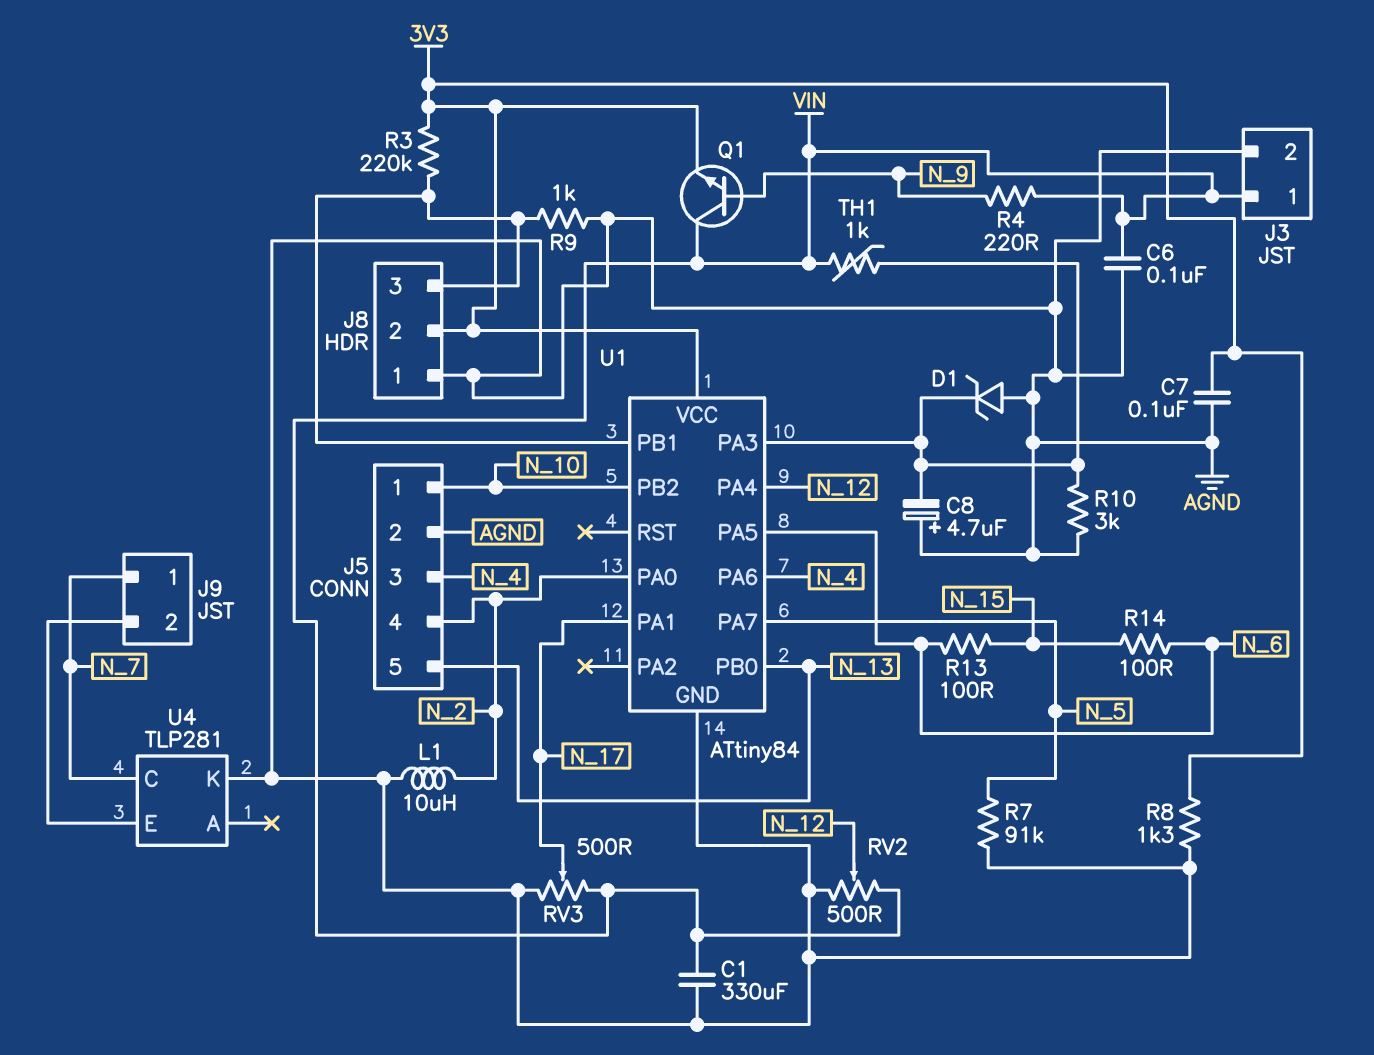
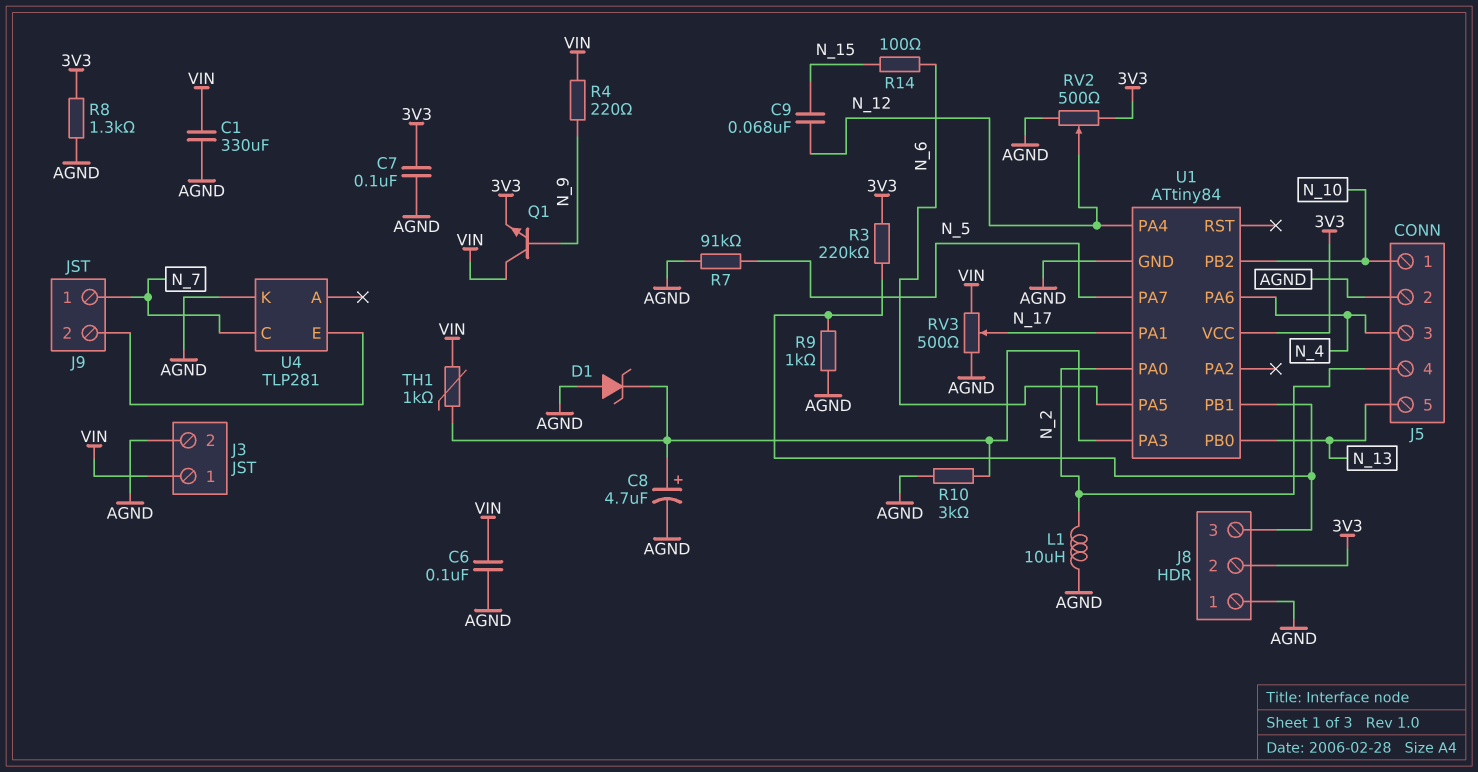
C8: 4.7uF (plus AGND, minus U1/PA3) -> 4.7uF (plus U1/PA3, minus AGND)
C9: none -> 68nF (N_12, N_15)
R13: 100 (N_6, N_15) -> none
RV2: 500 (AGND, VIN, wiper N_12) -> 500 (3V3, AGND, wiper N_12)

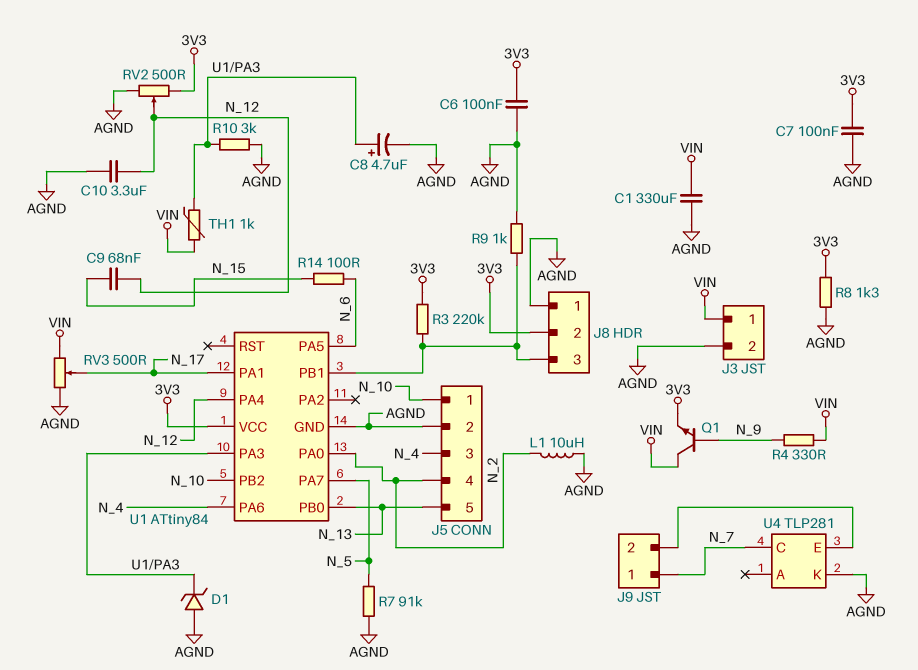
C6: 100nF (AGND, VIN) -> 100nF (3V3, AGND)
C10: none -> 3.3uF (AGND, N_12)
R4: 220 (N_9, VIN) -> 330 (N_9, VIN)

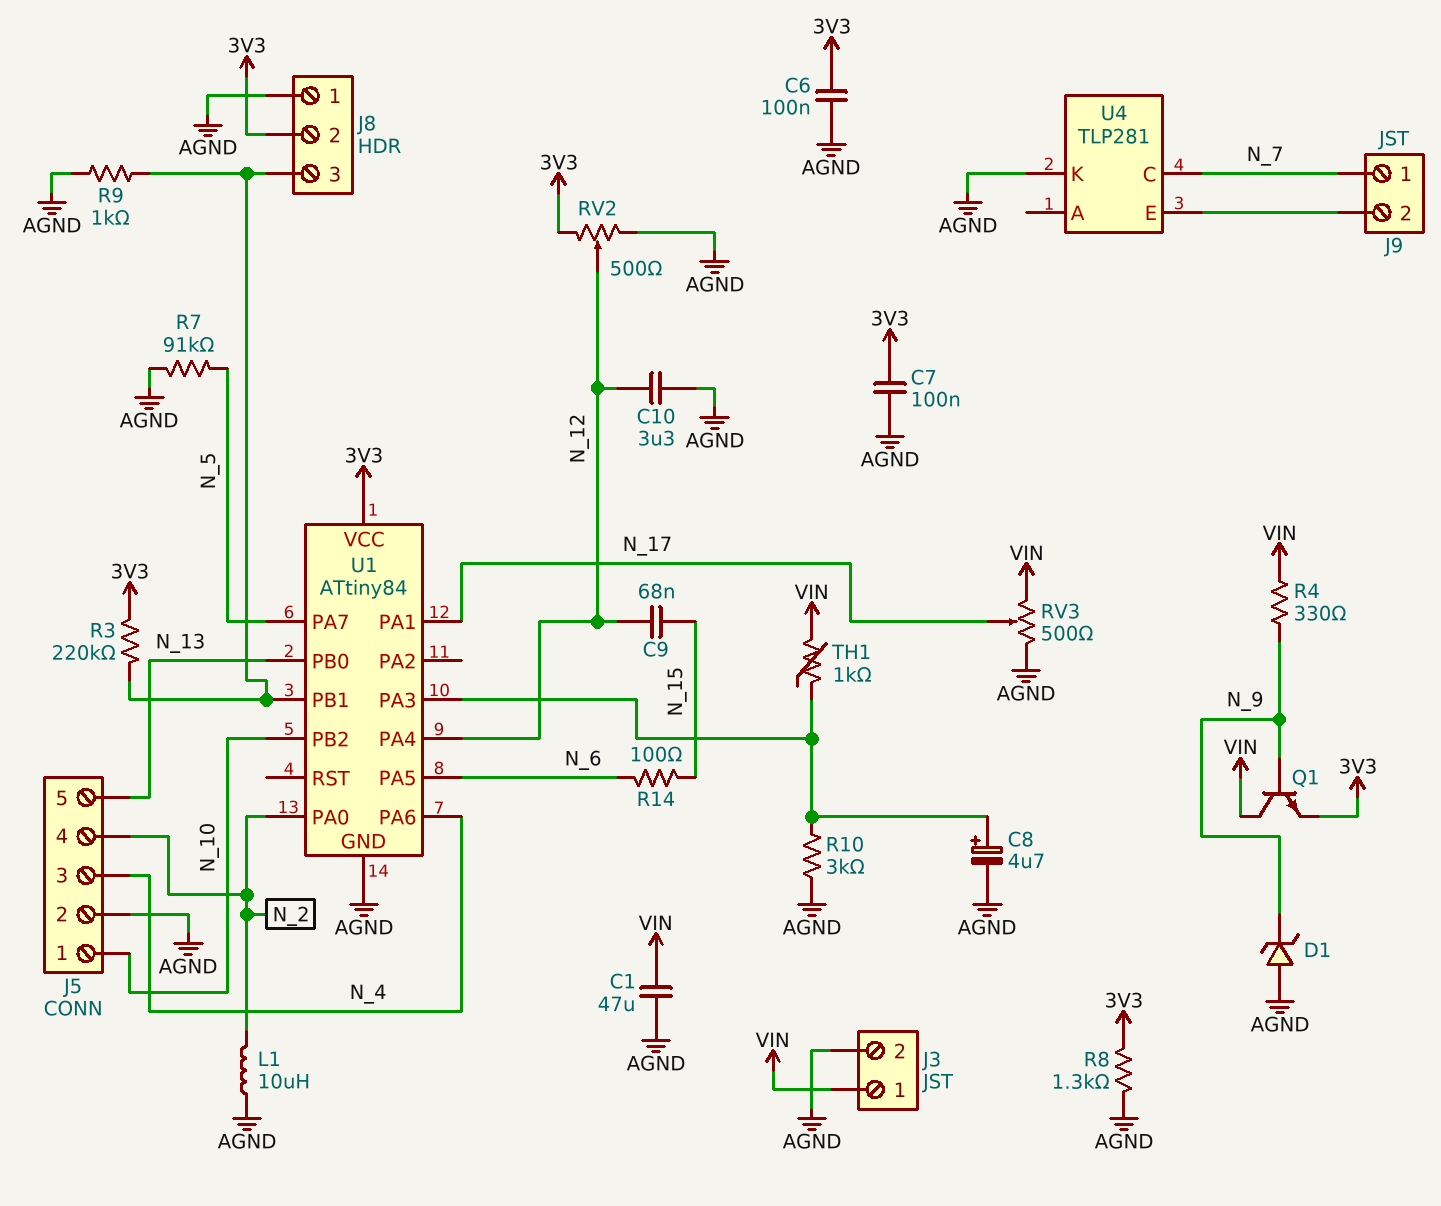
C1: 330uF (AGND, VIN) -> 47uF (AGND, VIN)
D1: zener (A AGND, K U1/PA3) -> zener (A AGND, K N_9)

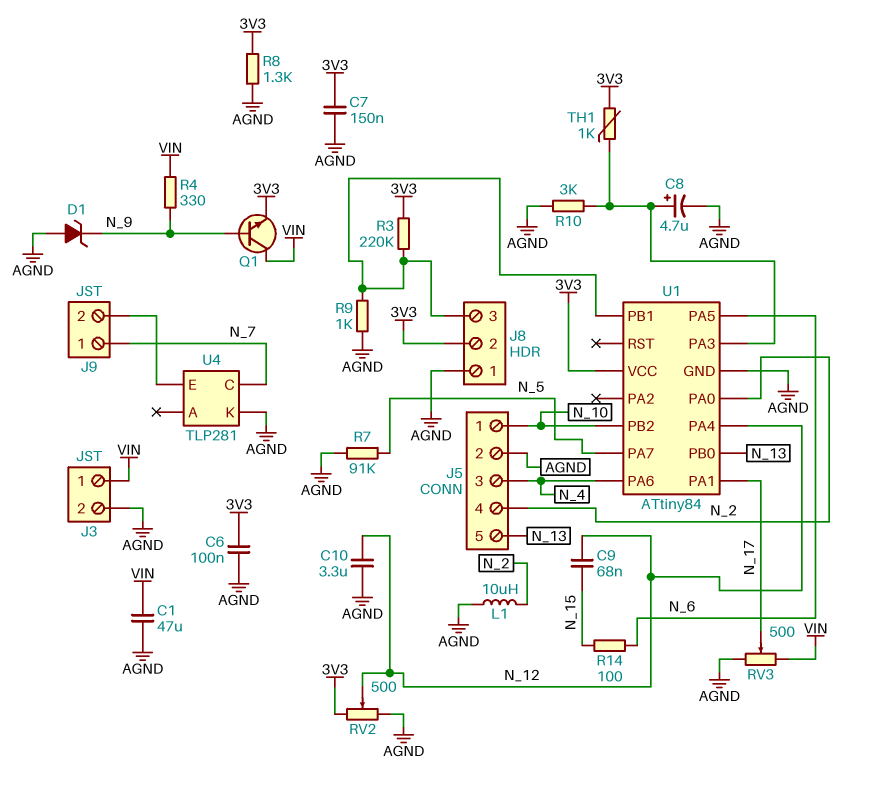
C7: 100nF (3V3, AGND) -> 150nF (3V3, AGND)
TH1: 1k (U1/PA3, VIN) -> 1k (3V3, U1/PA3)

